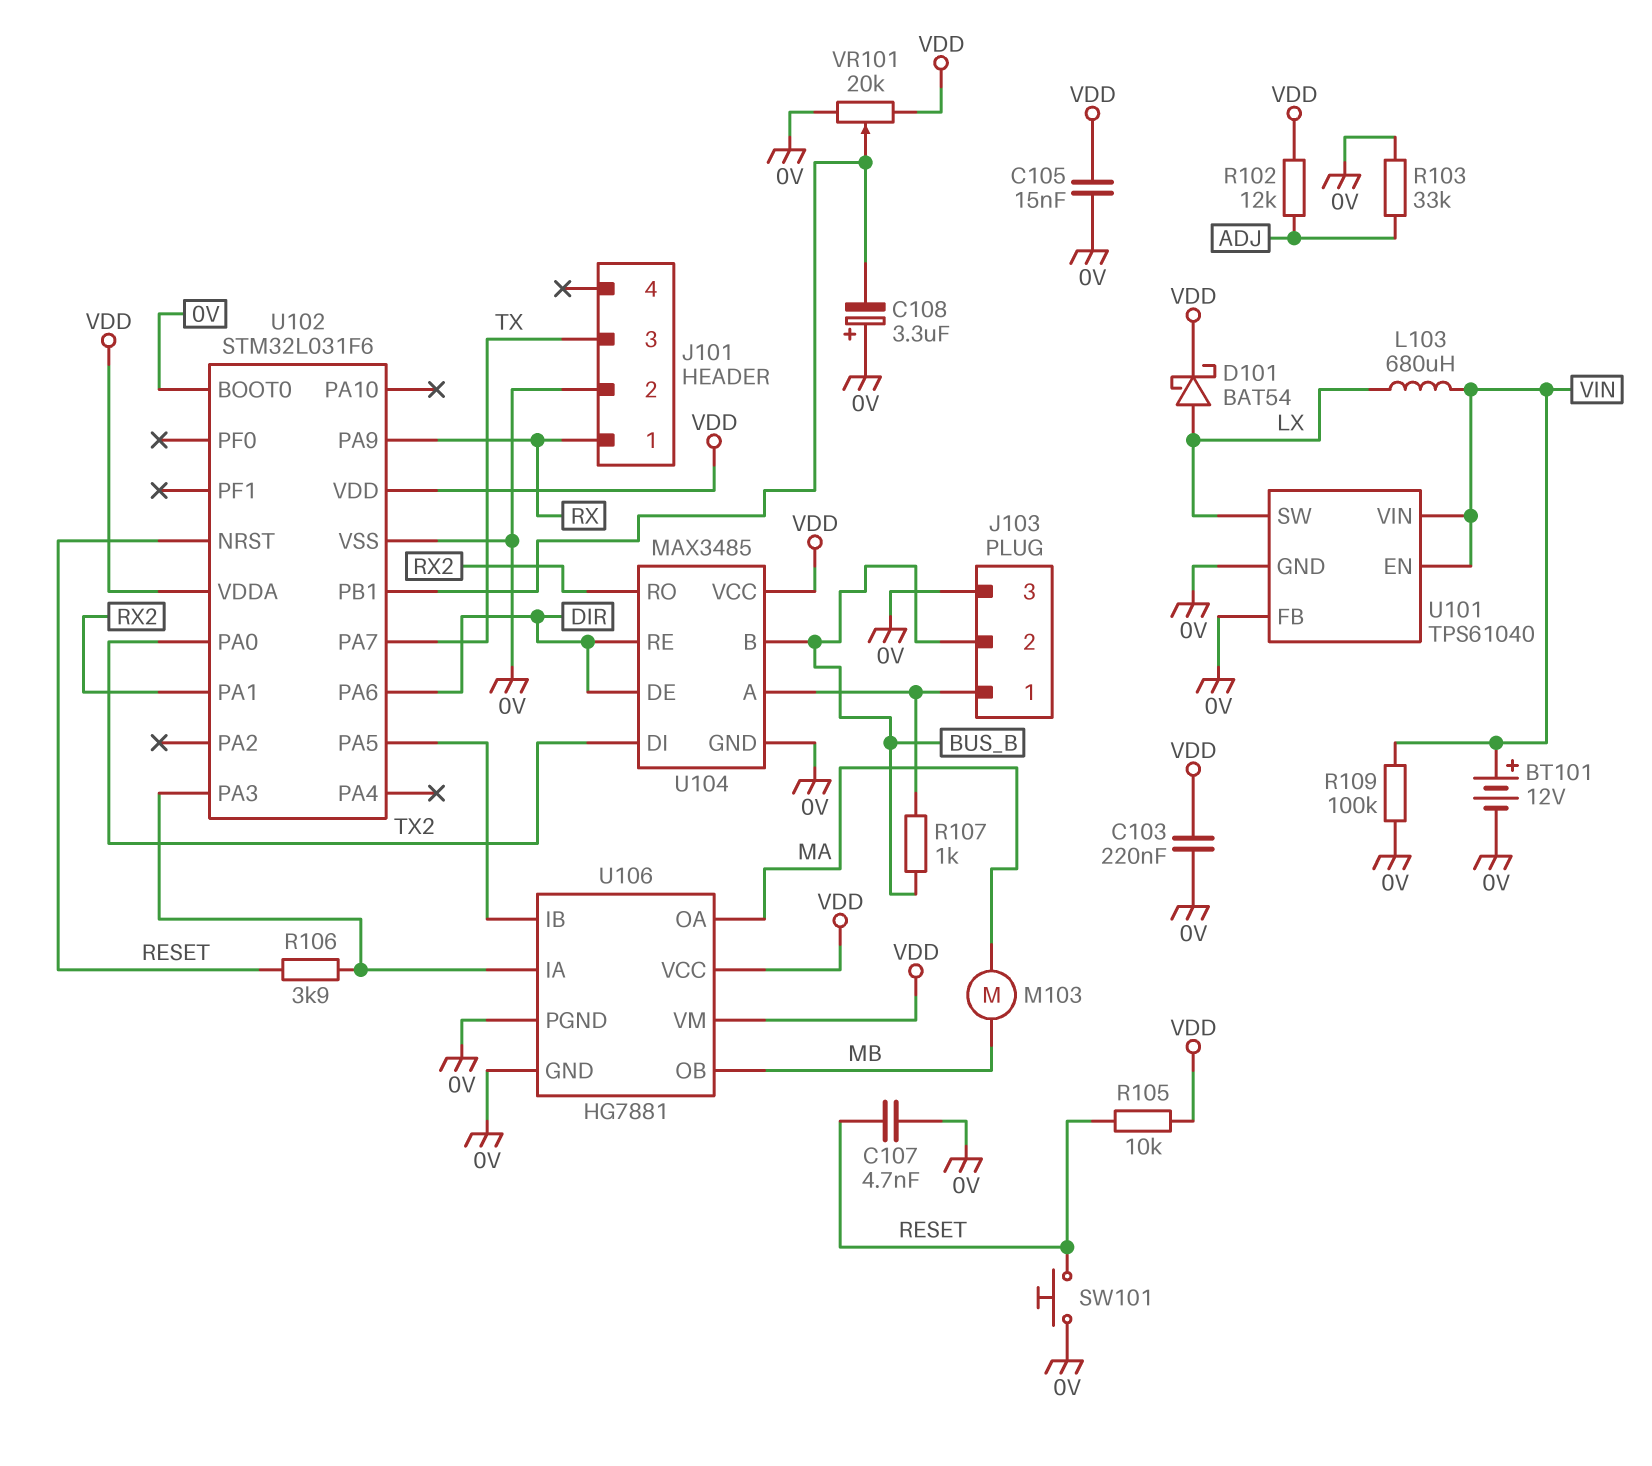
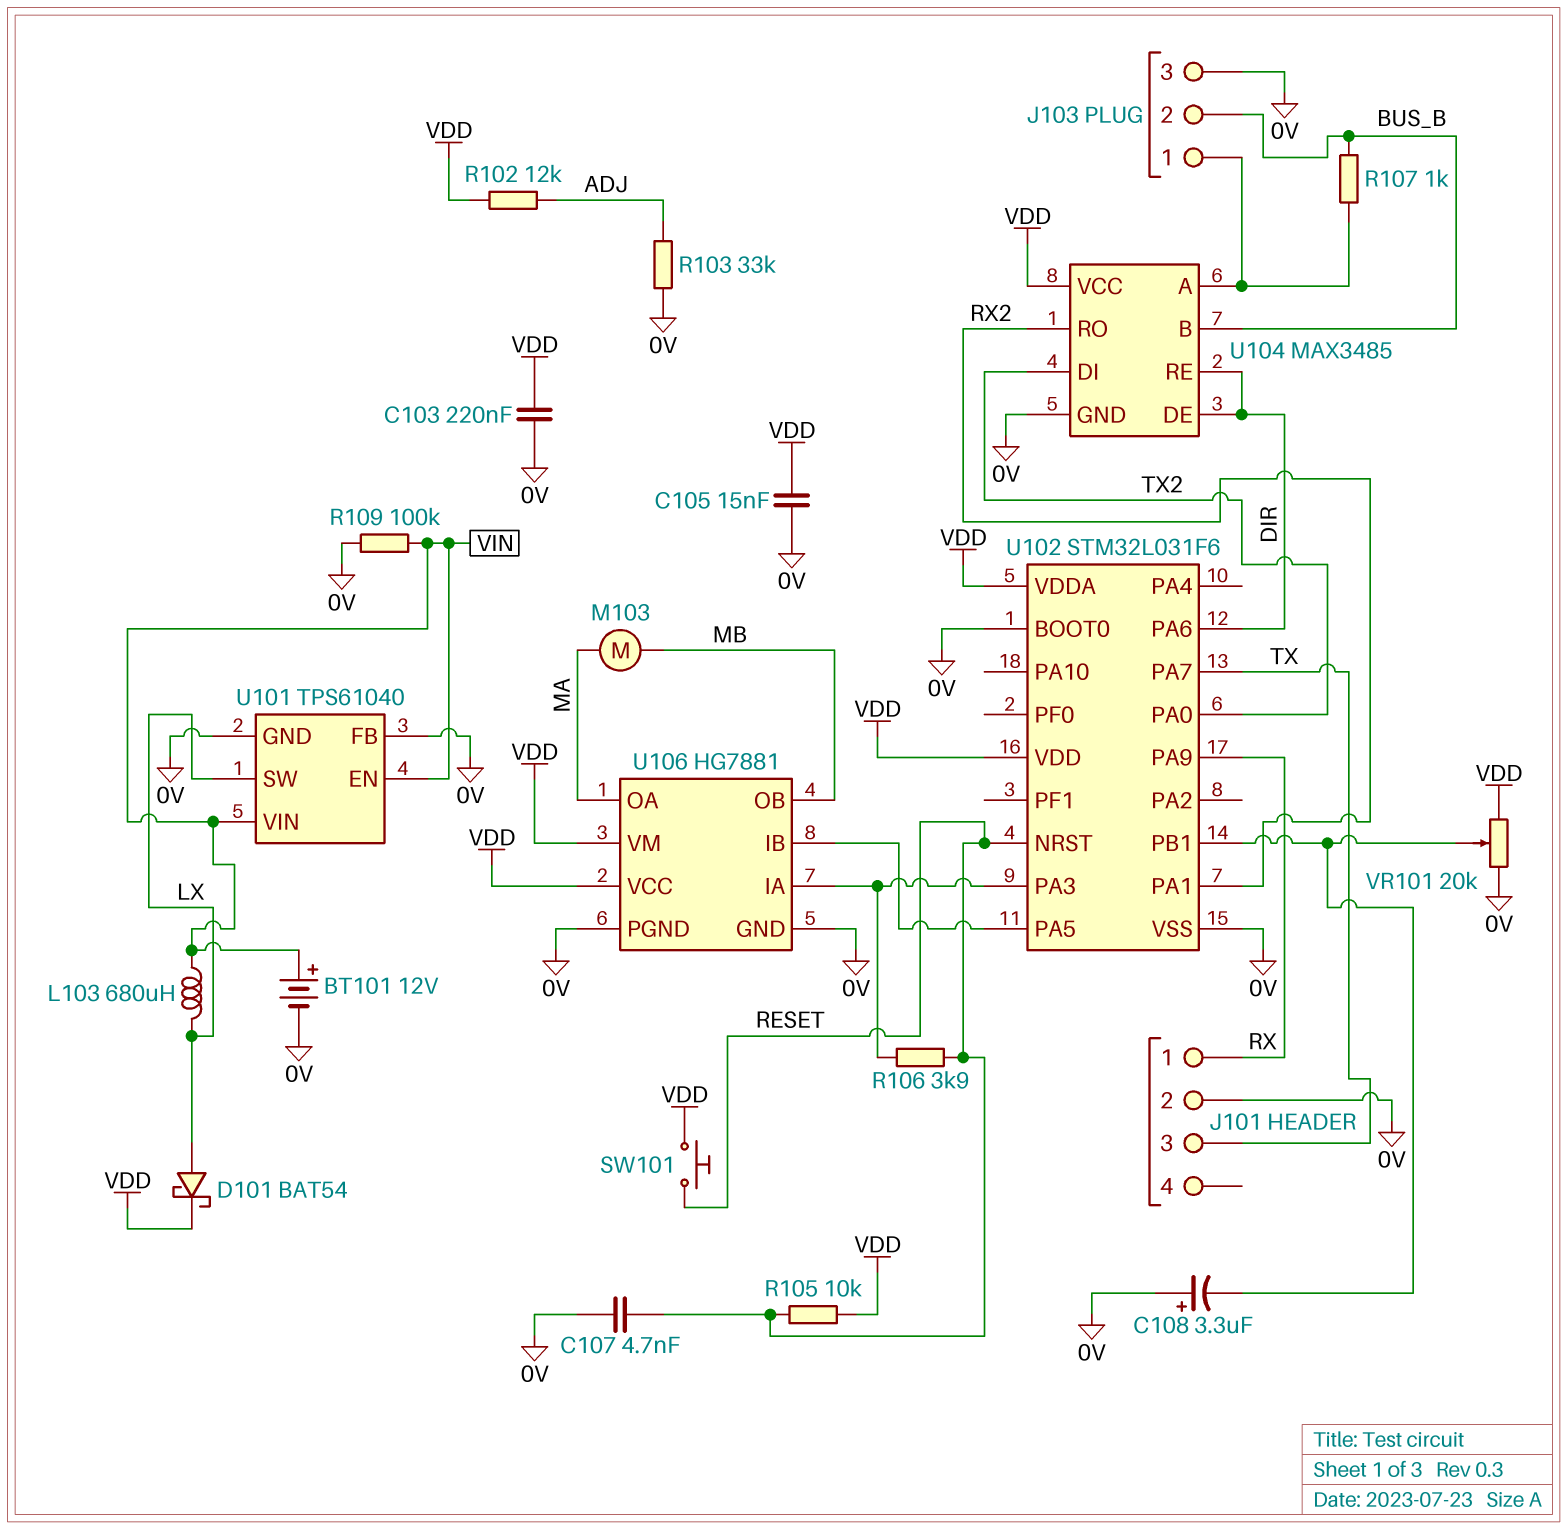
SW101: button (0V, RESET) -> button (RESET, VDD)

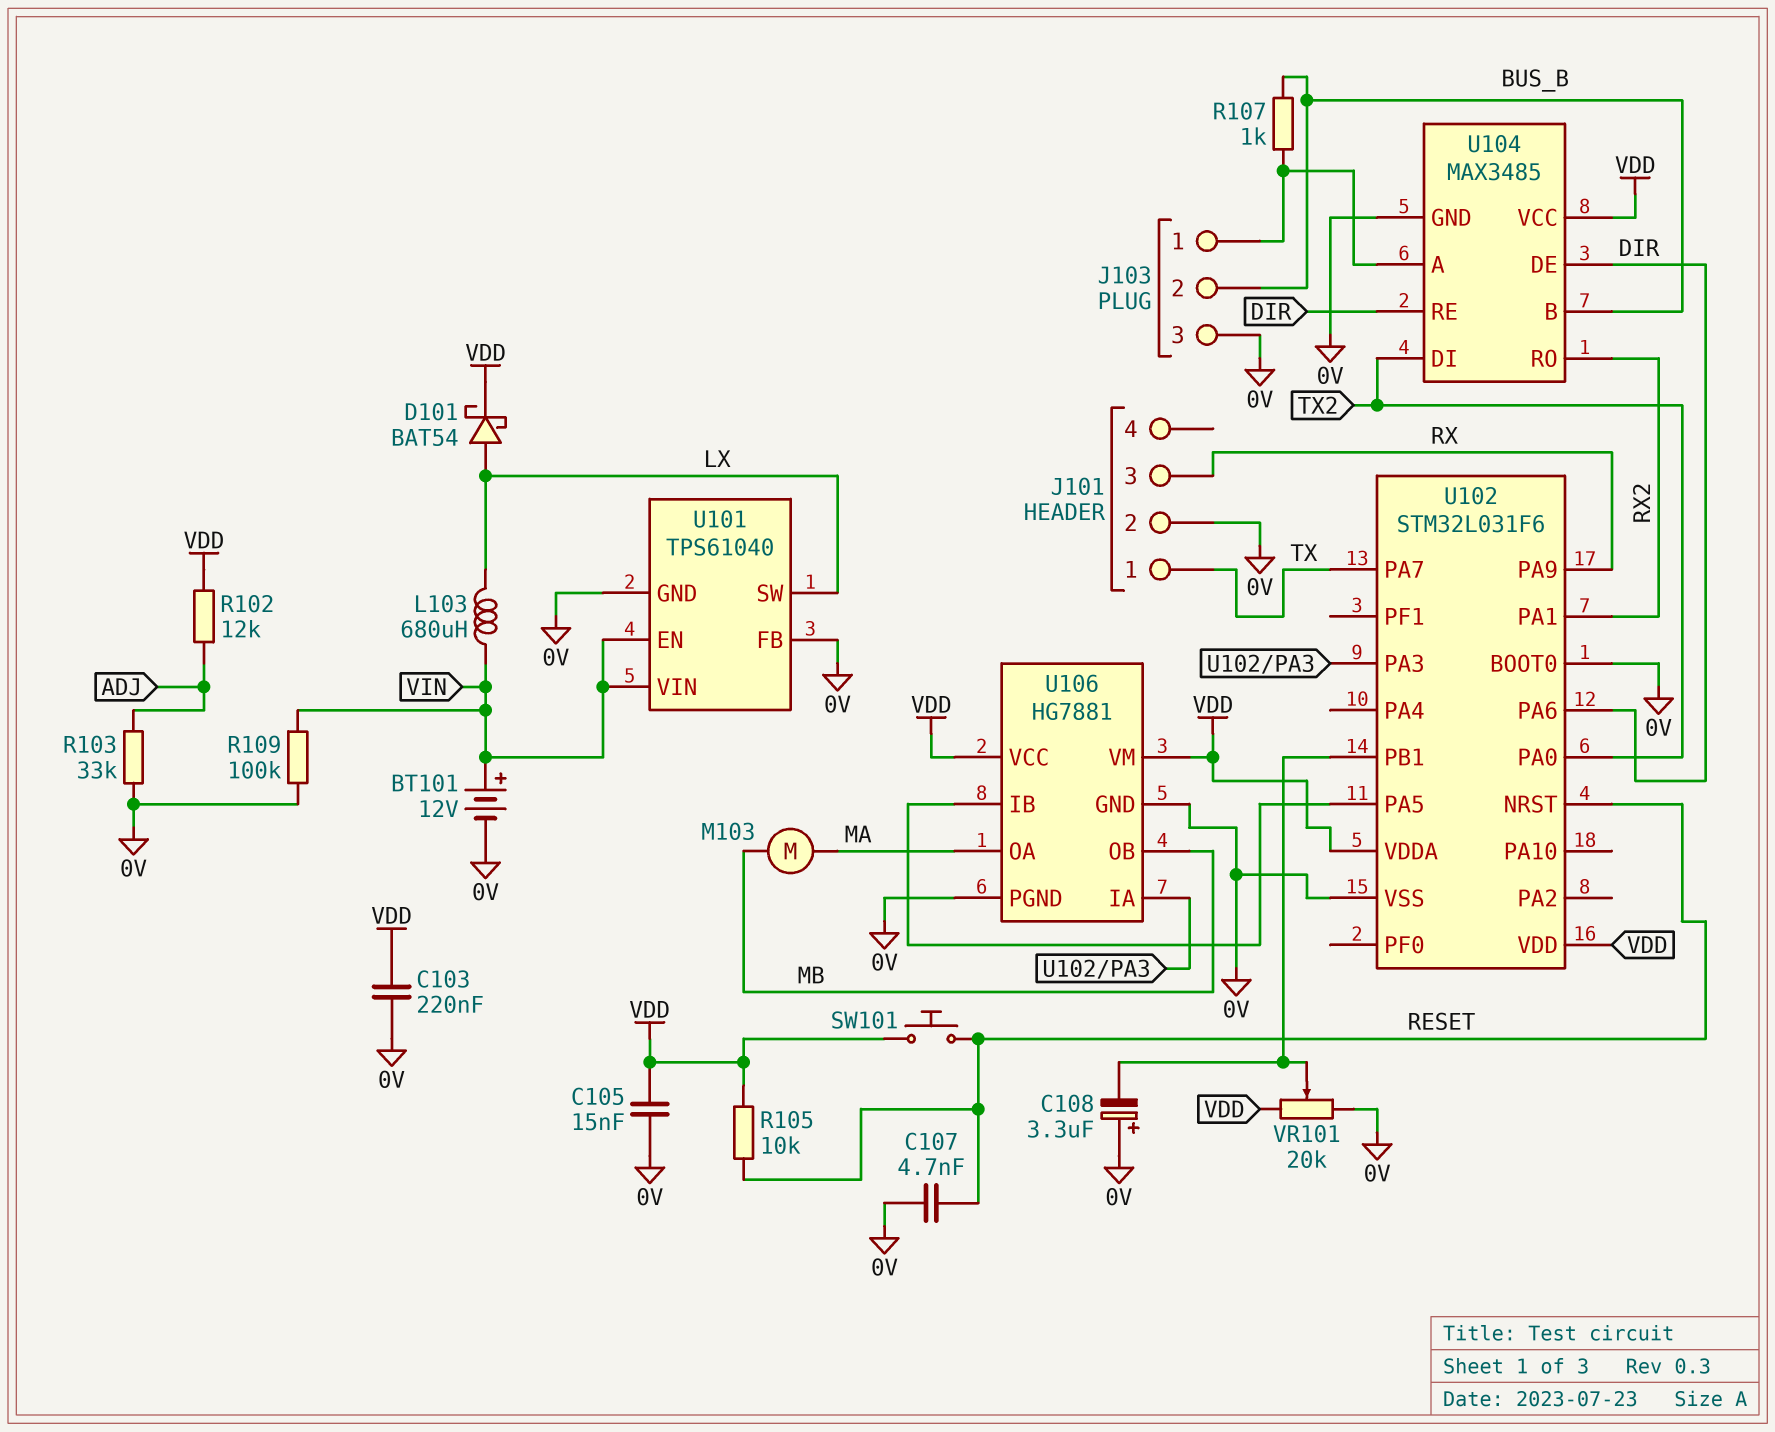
J101 pin 1: RX -> TX
J101 pin 3: TX -> RX
R106: 3.9k (RESET, U102/PA3) -> none

